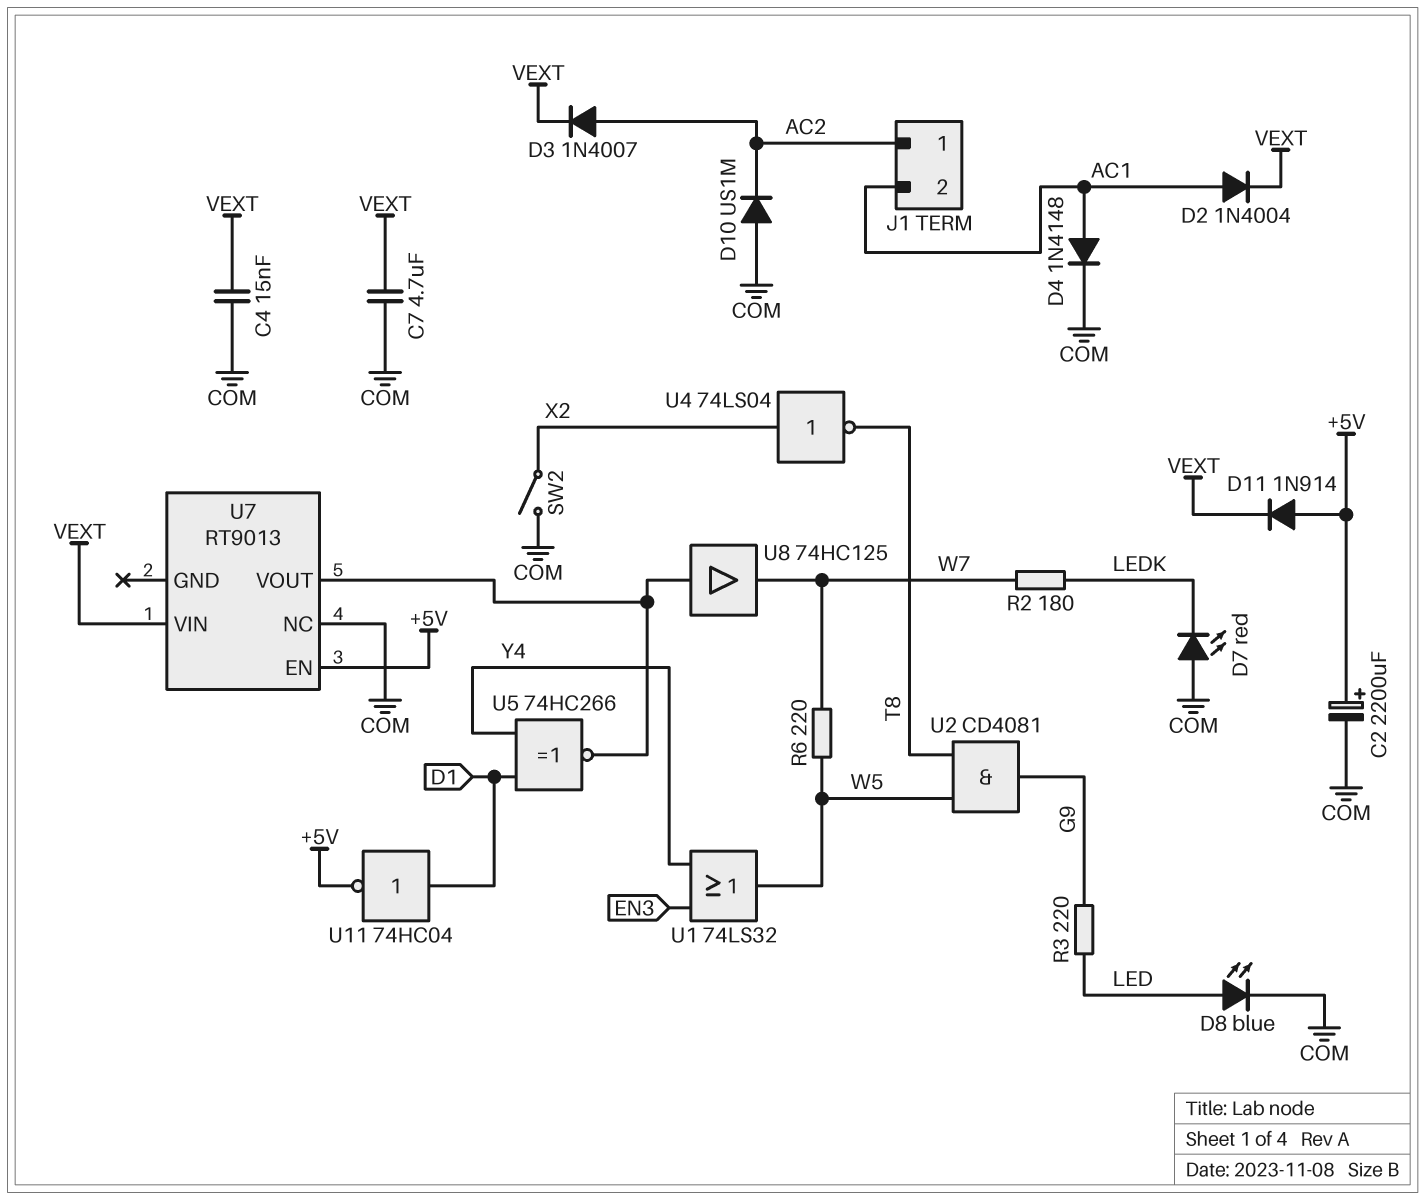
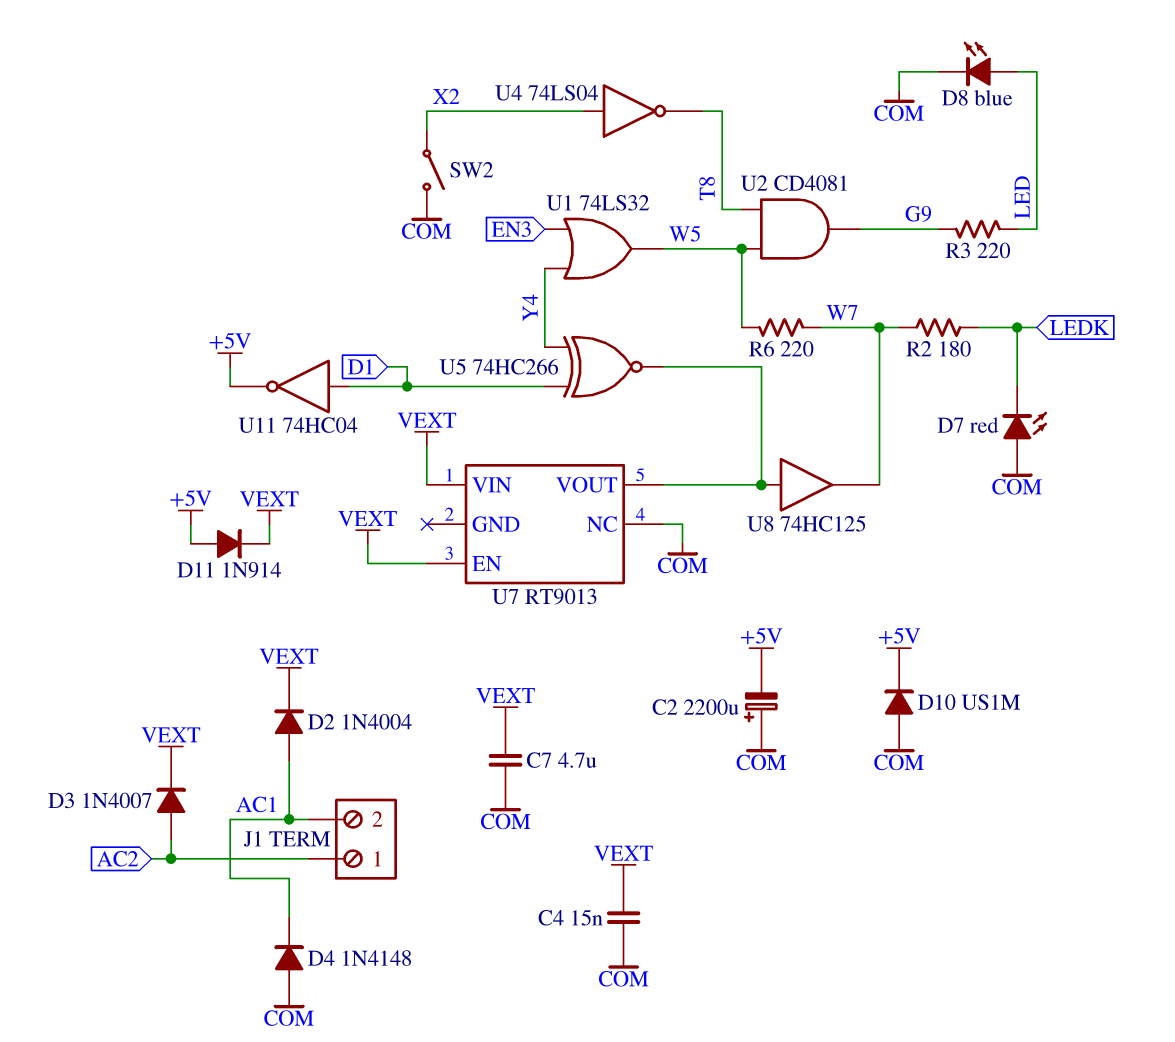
C2: 2200uF (plus +5V, minus COM) -> 2200uF (plus COM, minus +5V)
D4: diode 1N4148 (A AC1, K COM) -> diode 1N4148 (A COM, K AC1)
D10: diode US1M (A COM, K AC2) -> diode US1M (A COM, K +5V)
U7 pin EN: +5V -> VEXT

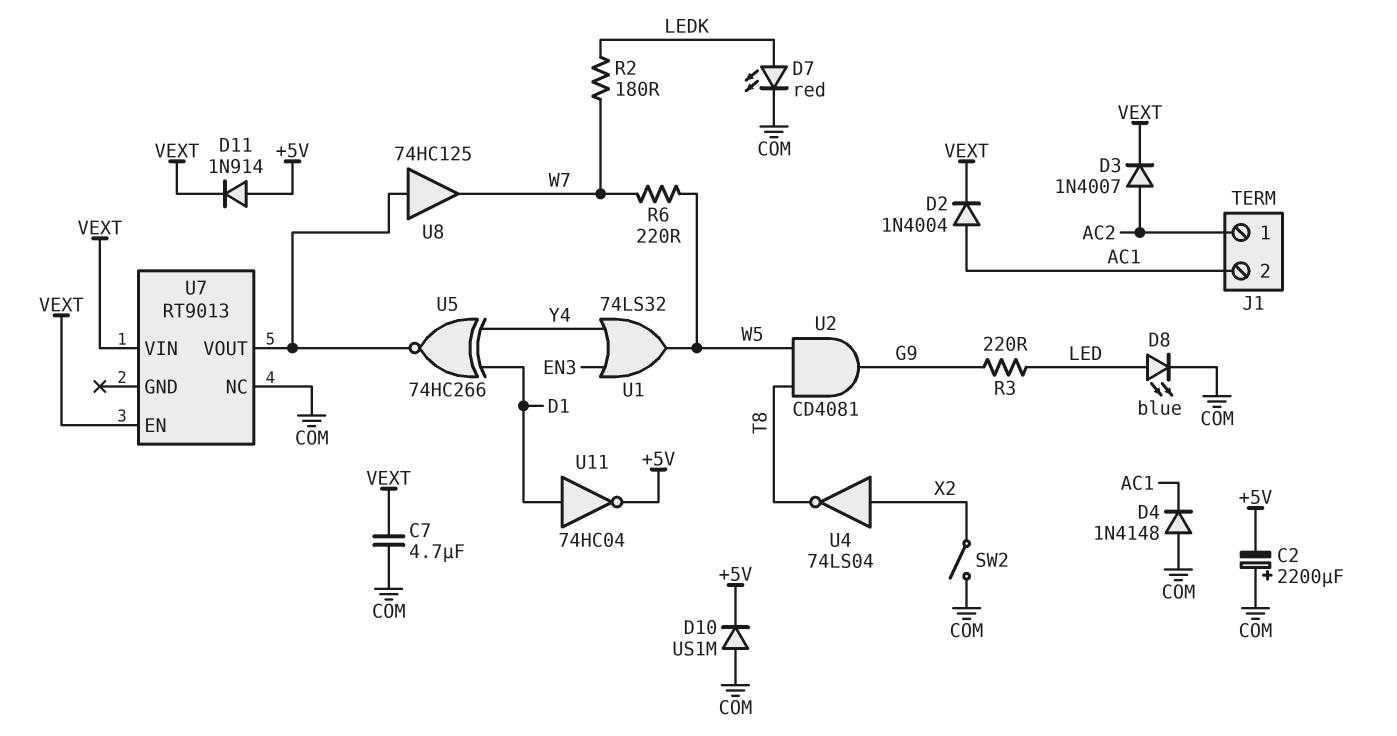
C4: 15nF (COM, VEXT) -> none
D7: LED red (A COM, K LEDK) -> LED red (A LEDK, K COM)

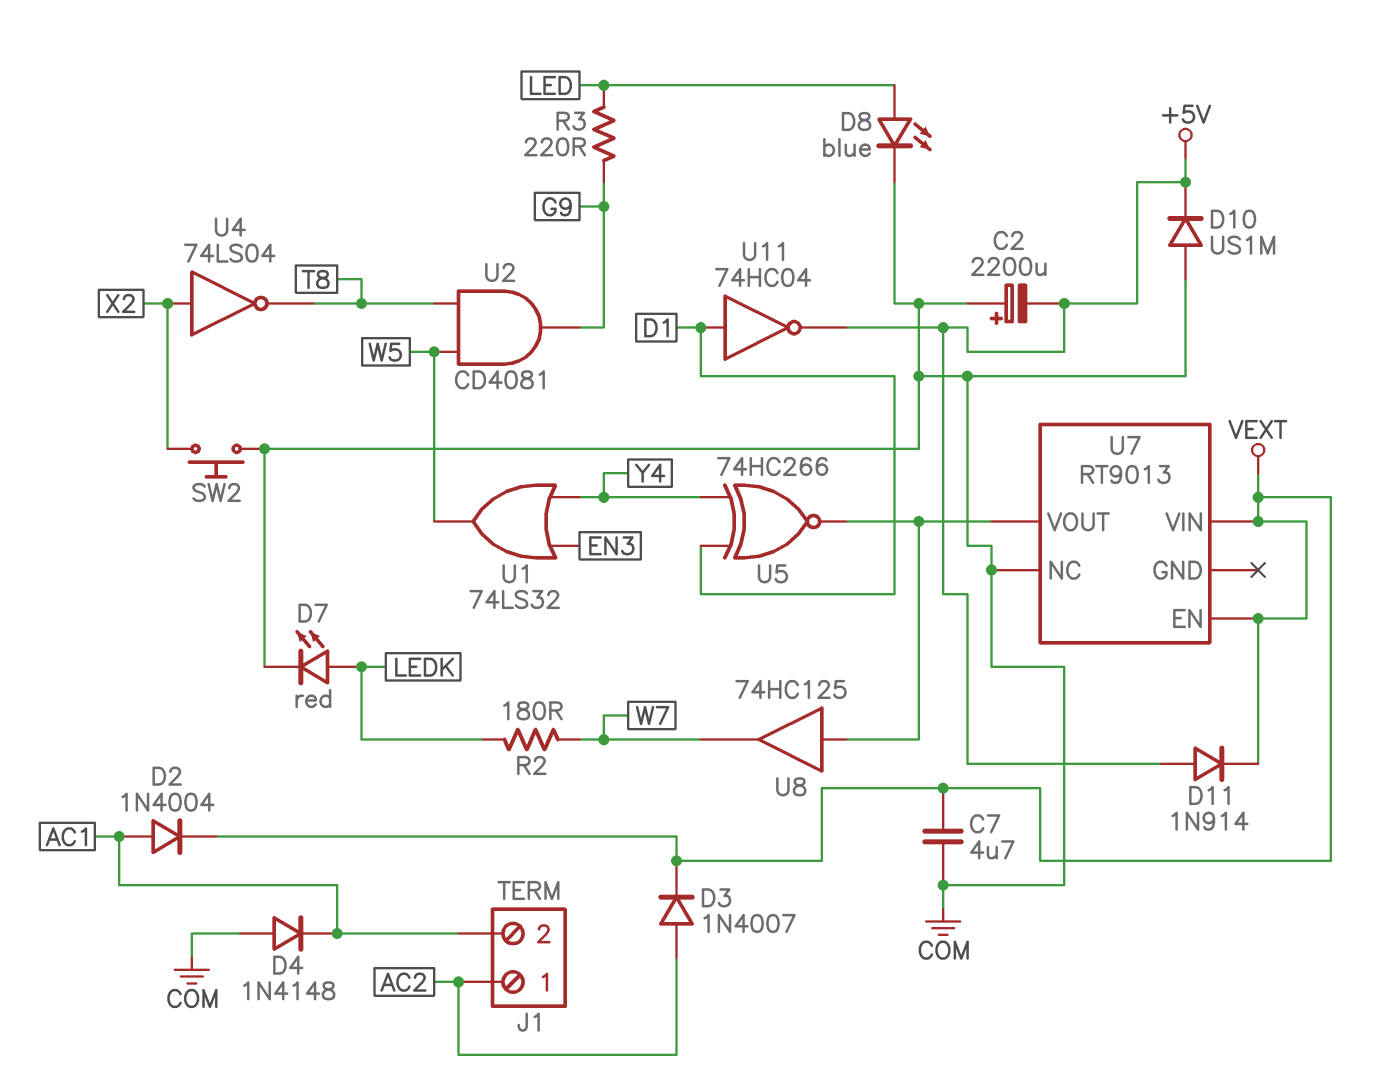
R6: 220 (W5, W7) -> none
SW2: switch (COM, X2) -> button (COM, X2)

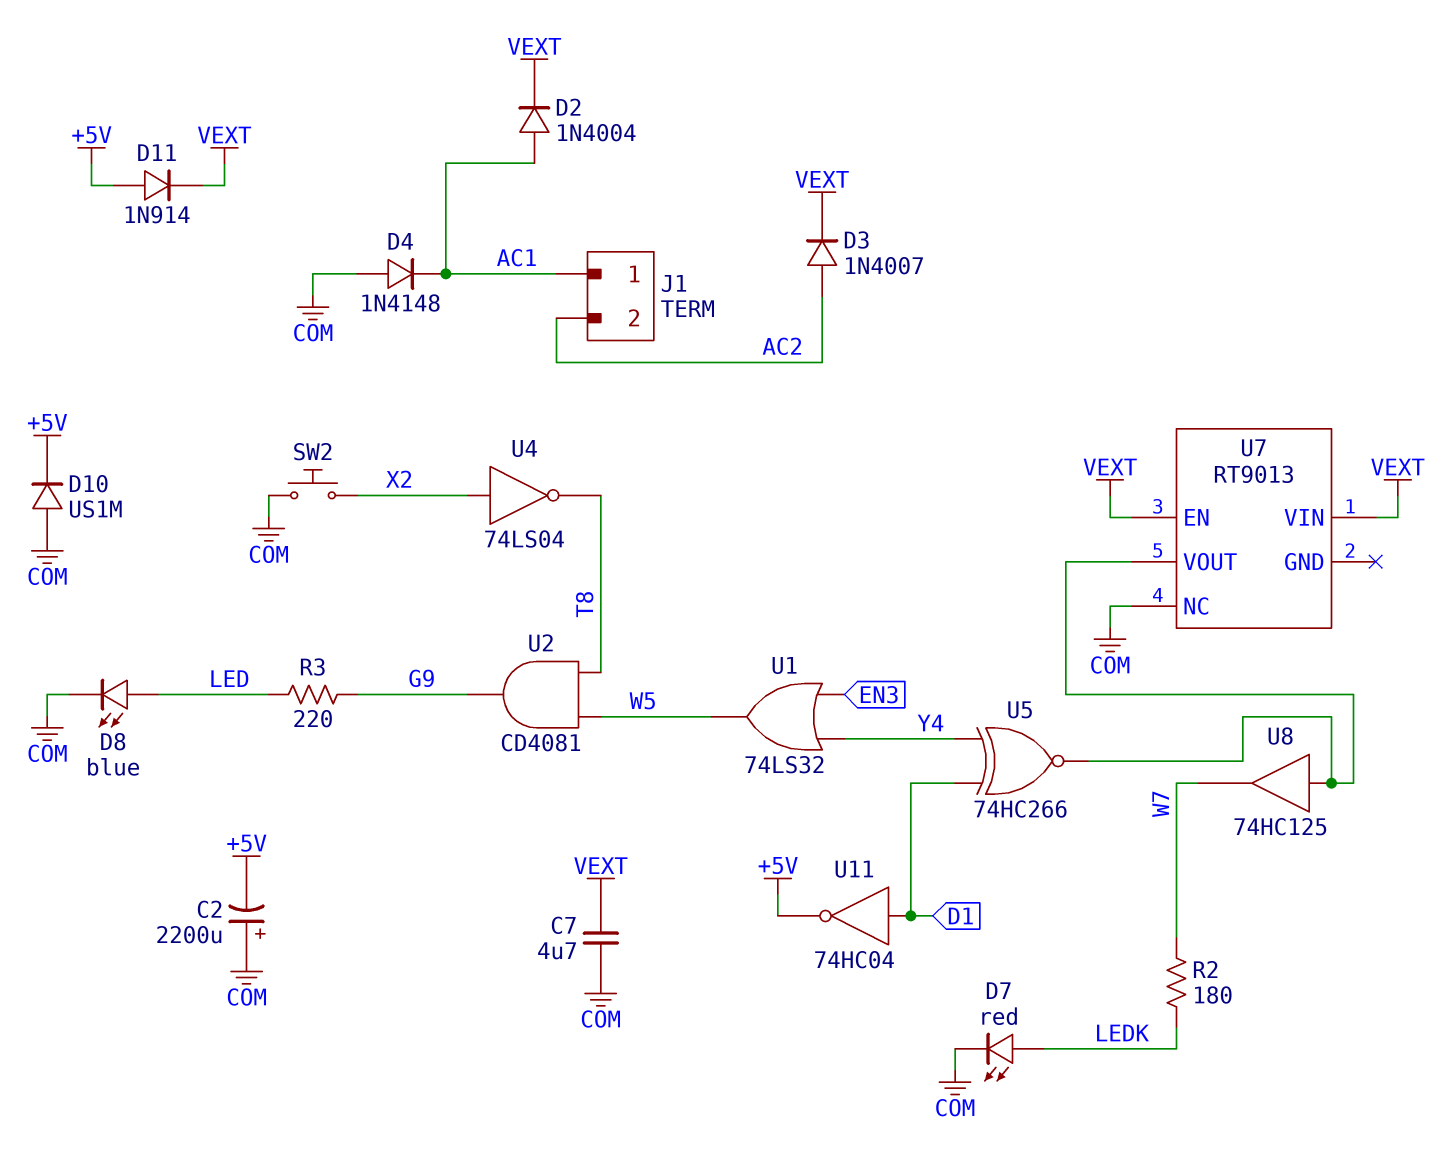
J1 pin 1: AC2 -> AC1
J1 pin 2: AC1 -> AC2

